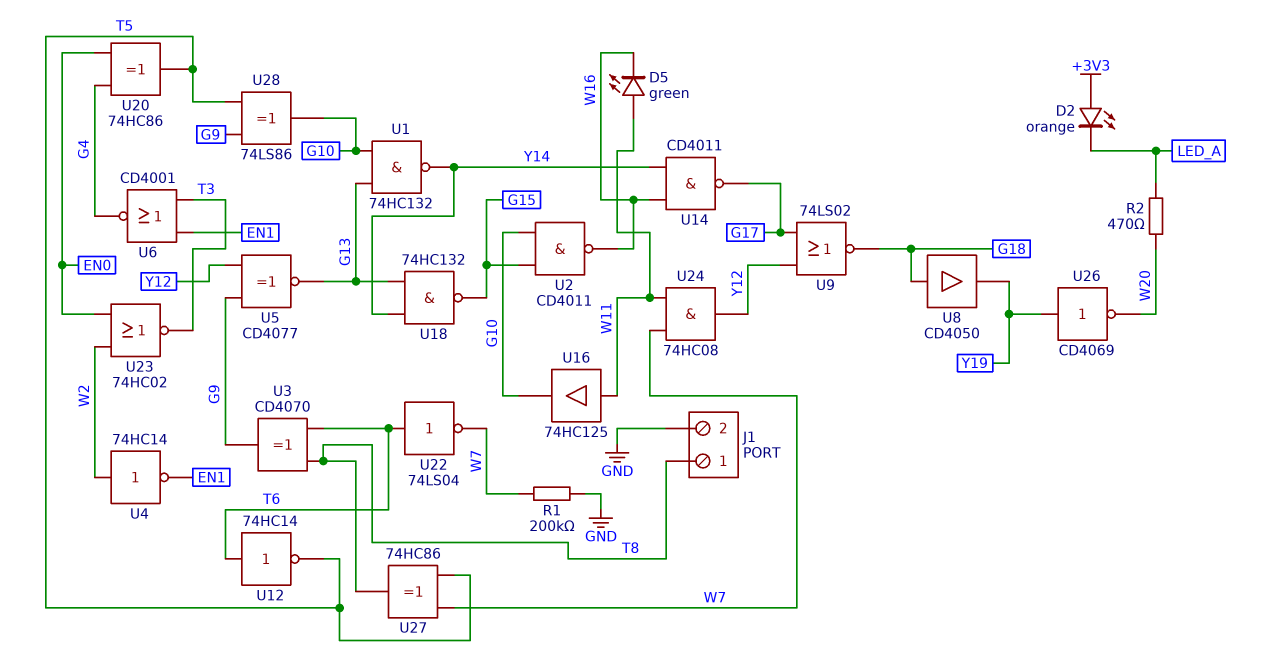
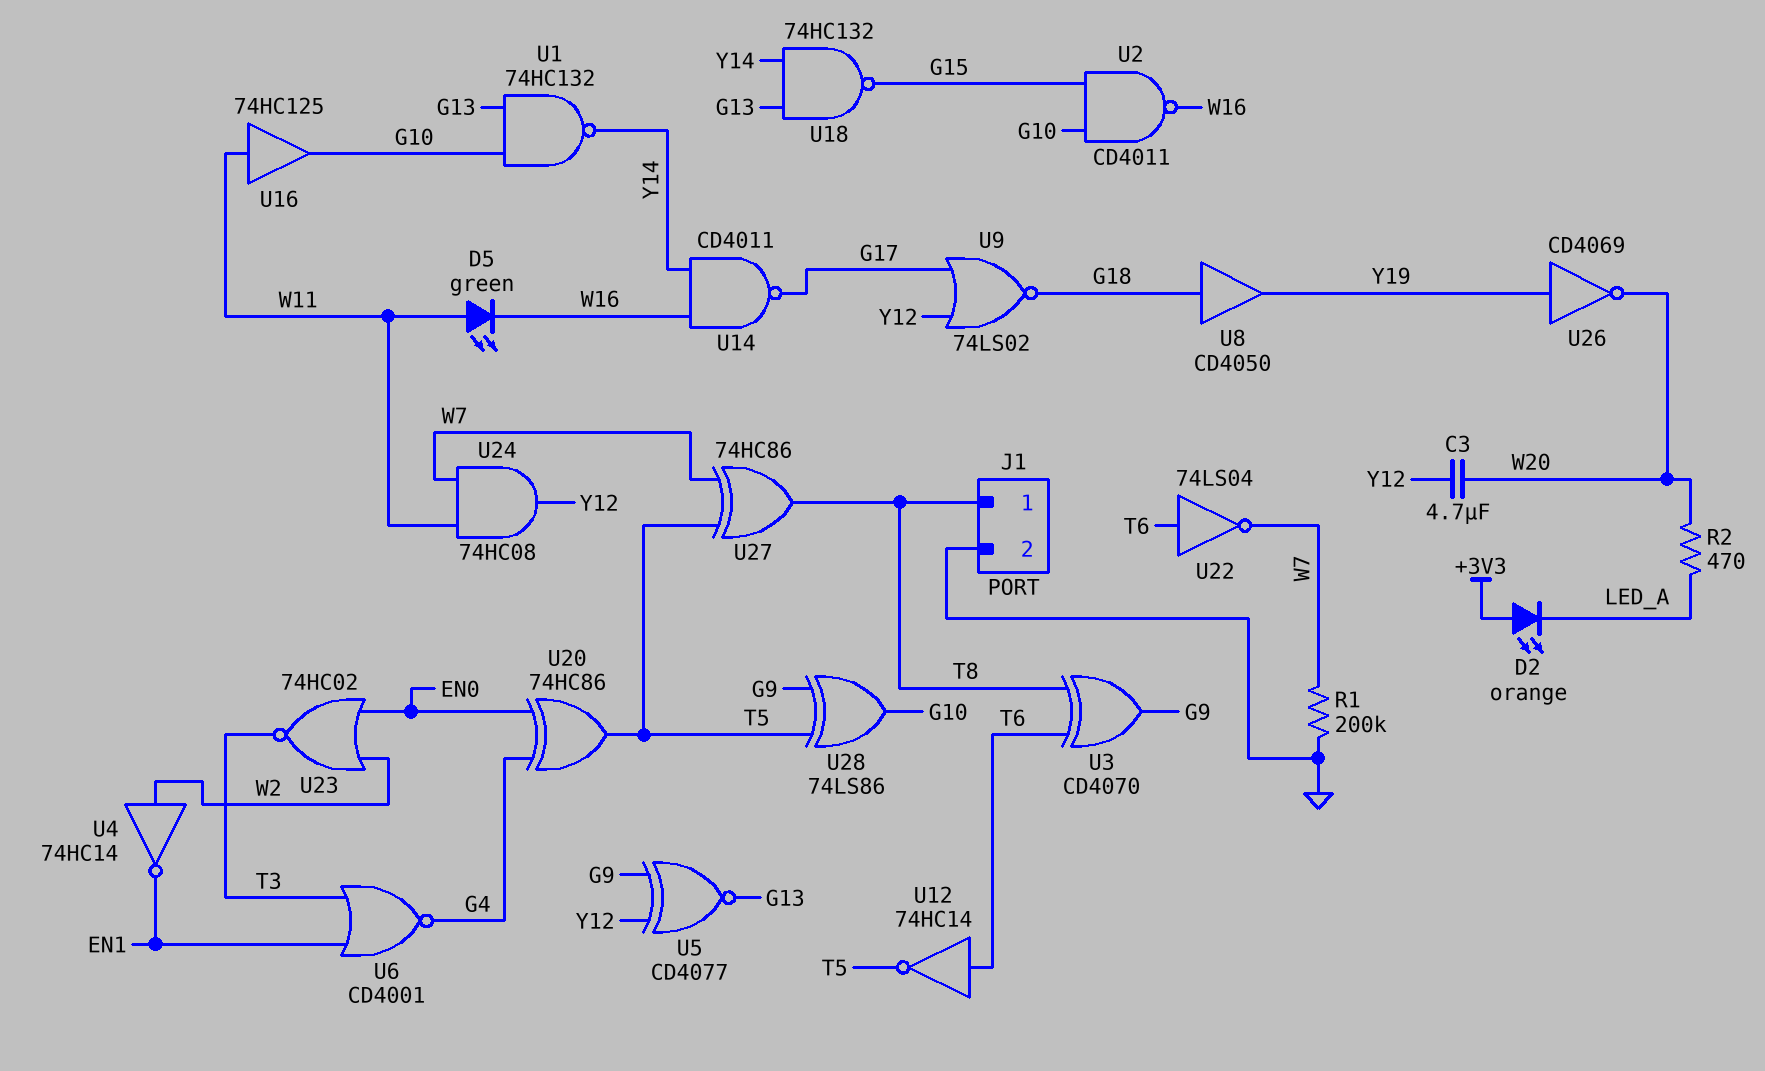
C3: none -> 4.7uF (W20, Y12)

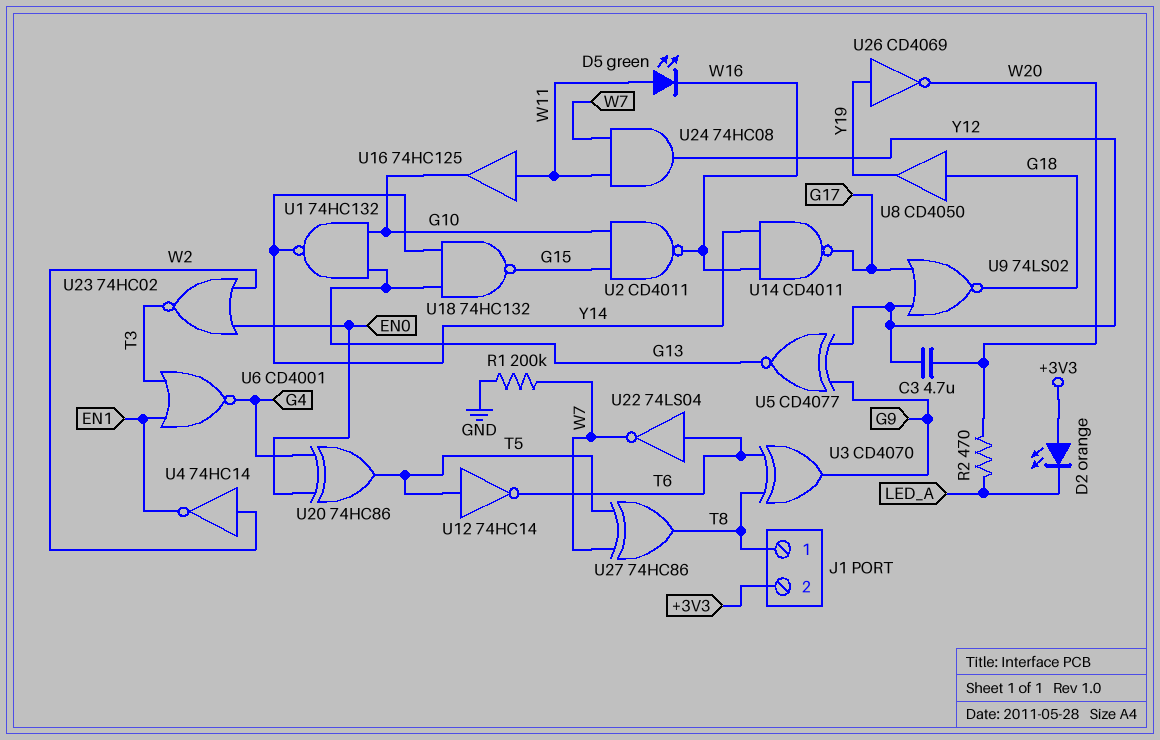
J1 pin 2: GND -> +3V3
U12: NOT 74HC14 (in T6, out T5) -> NOT 74HC14 (in T5, out T6)
U28: XOR 74LS86 (in G9, in T5, out G10) -> none

